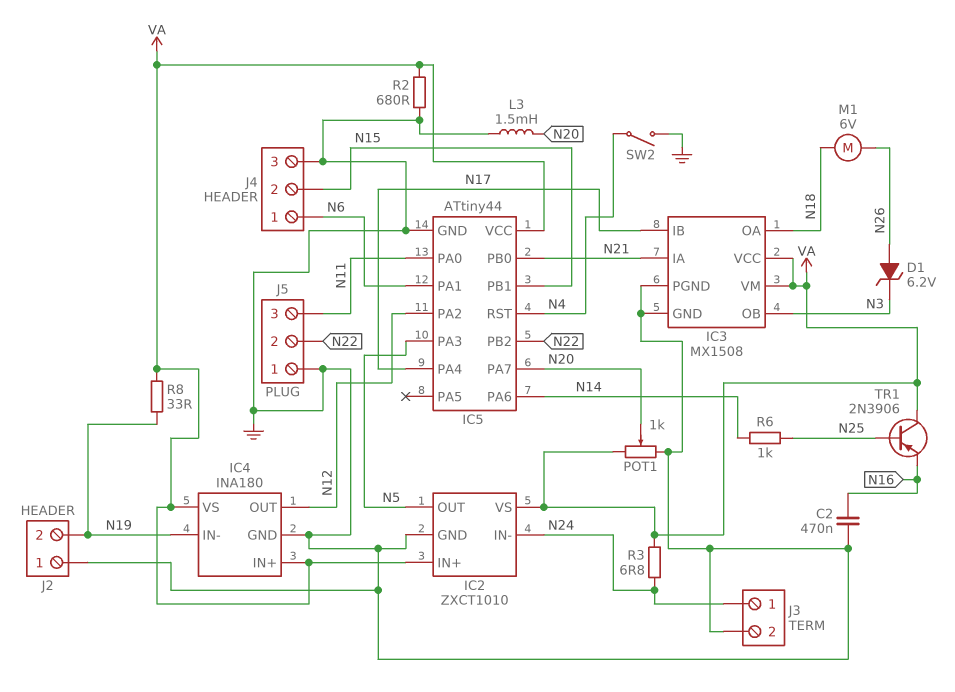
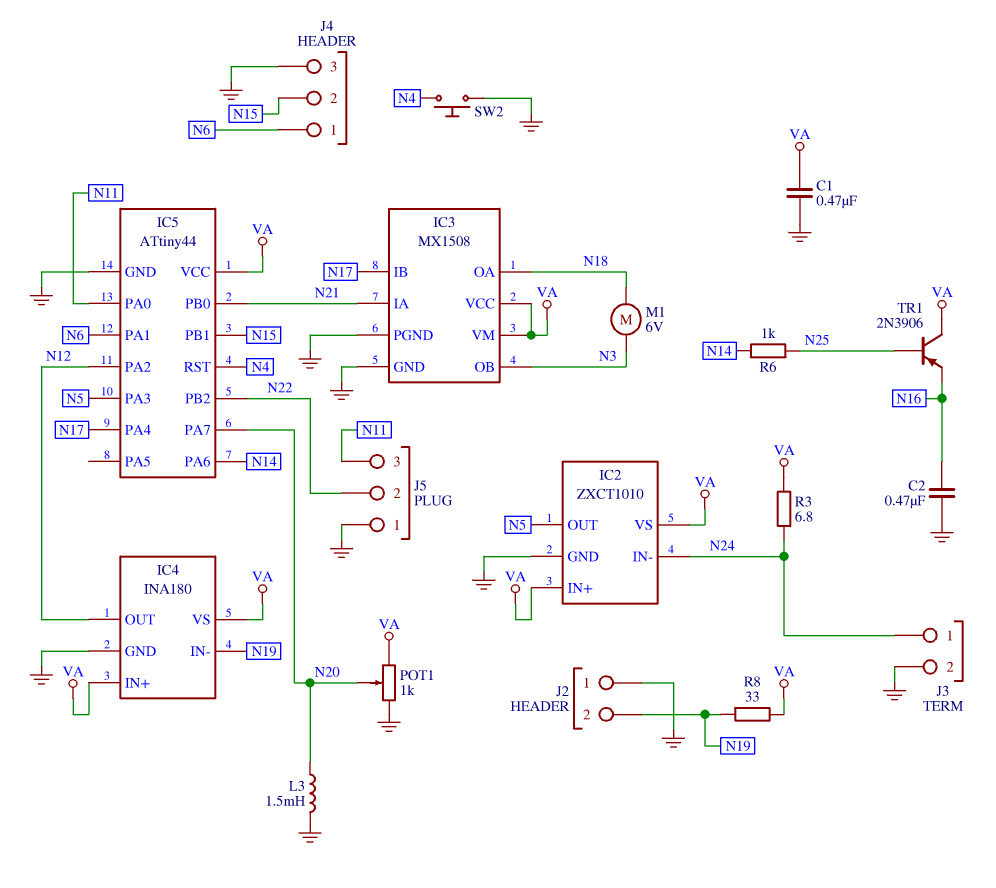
C1: none -> 470nF (GND, VA)
D1: zener 6.2V (A N26, K N3) -> none
M1: motor 6V (N18, N26) -> motor 6V (N3, N18)
R2: 680 (GND, VA) -> none
SW2: switch (GND, N4) -> button (GND, N4)

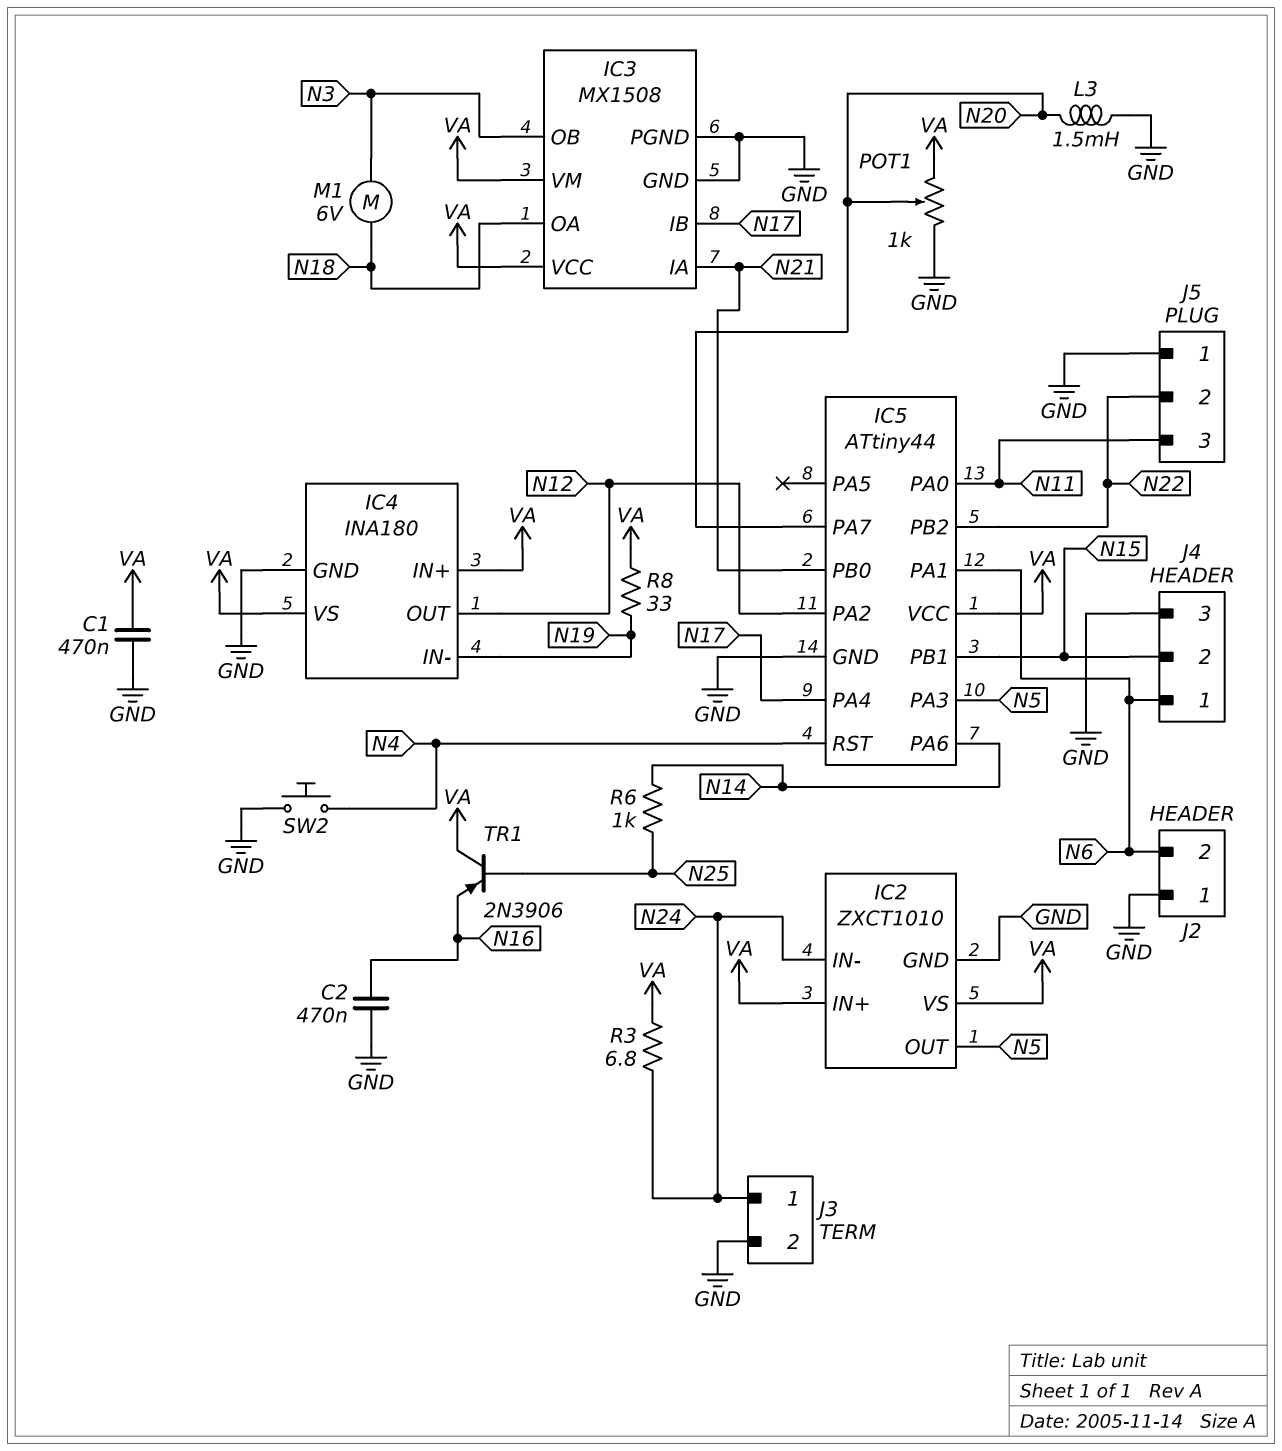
J2 pin 2: N19 -> N6

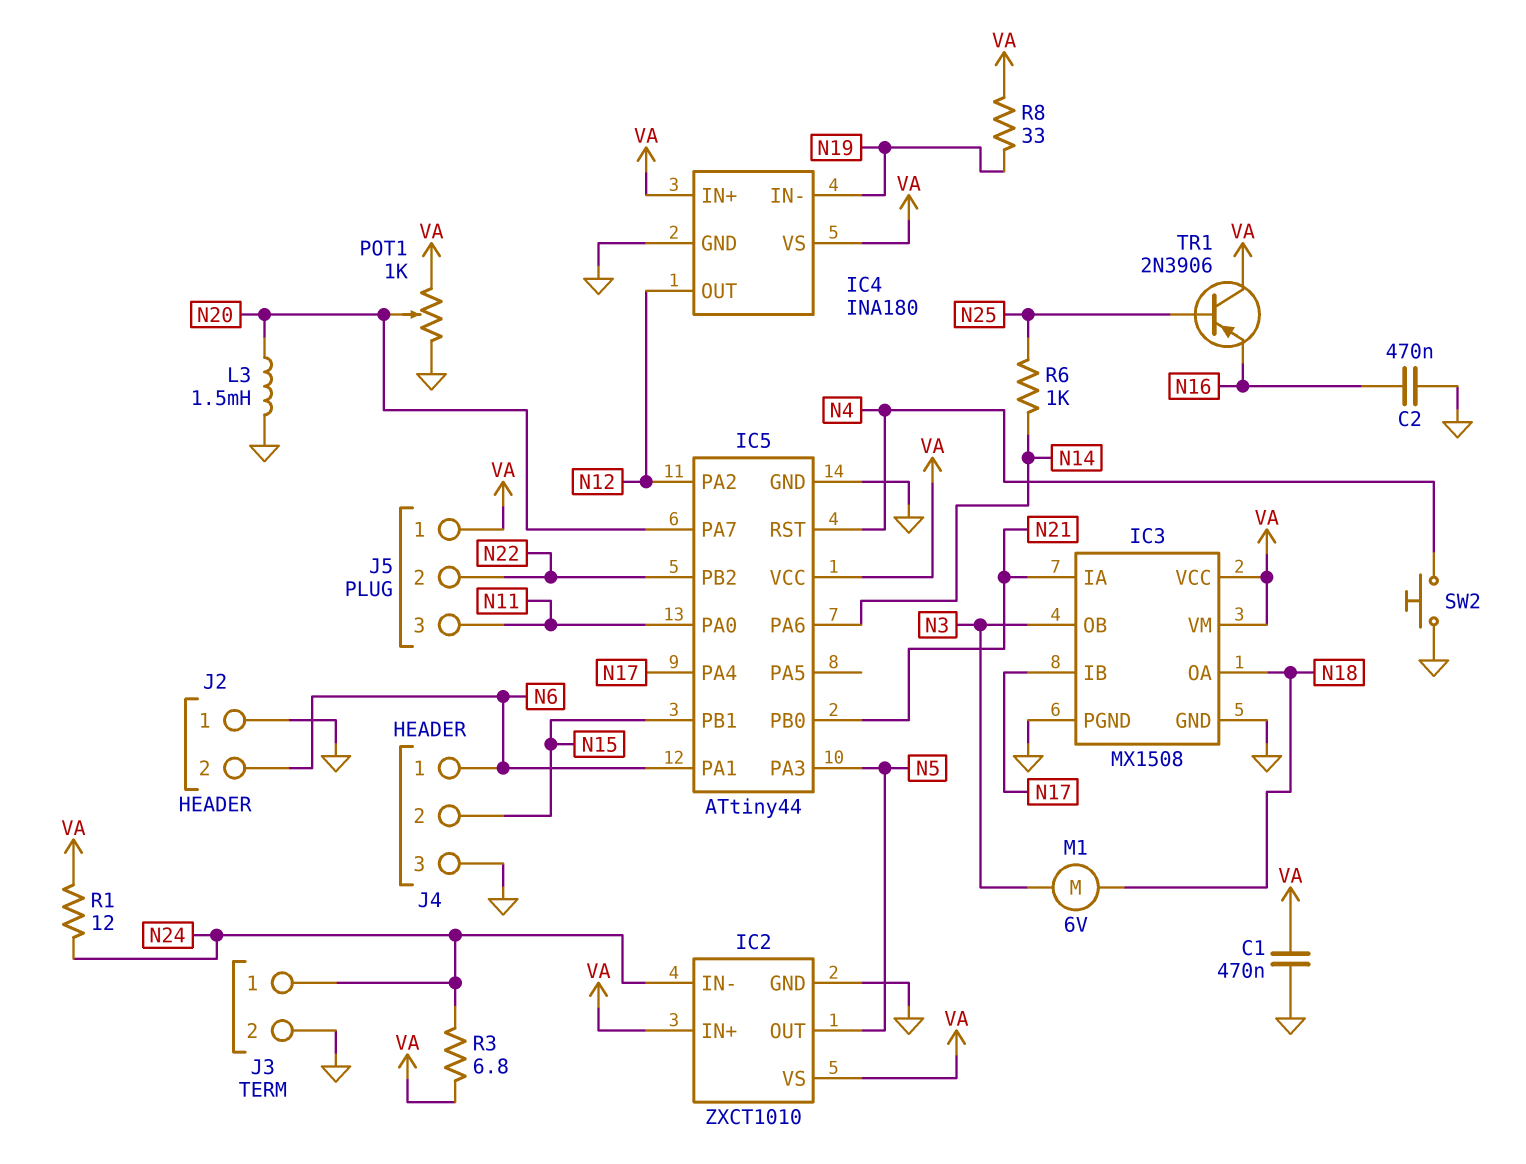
J5 pin 1: GND -> VA
R1: none -> 12 (N24, VA)

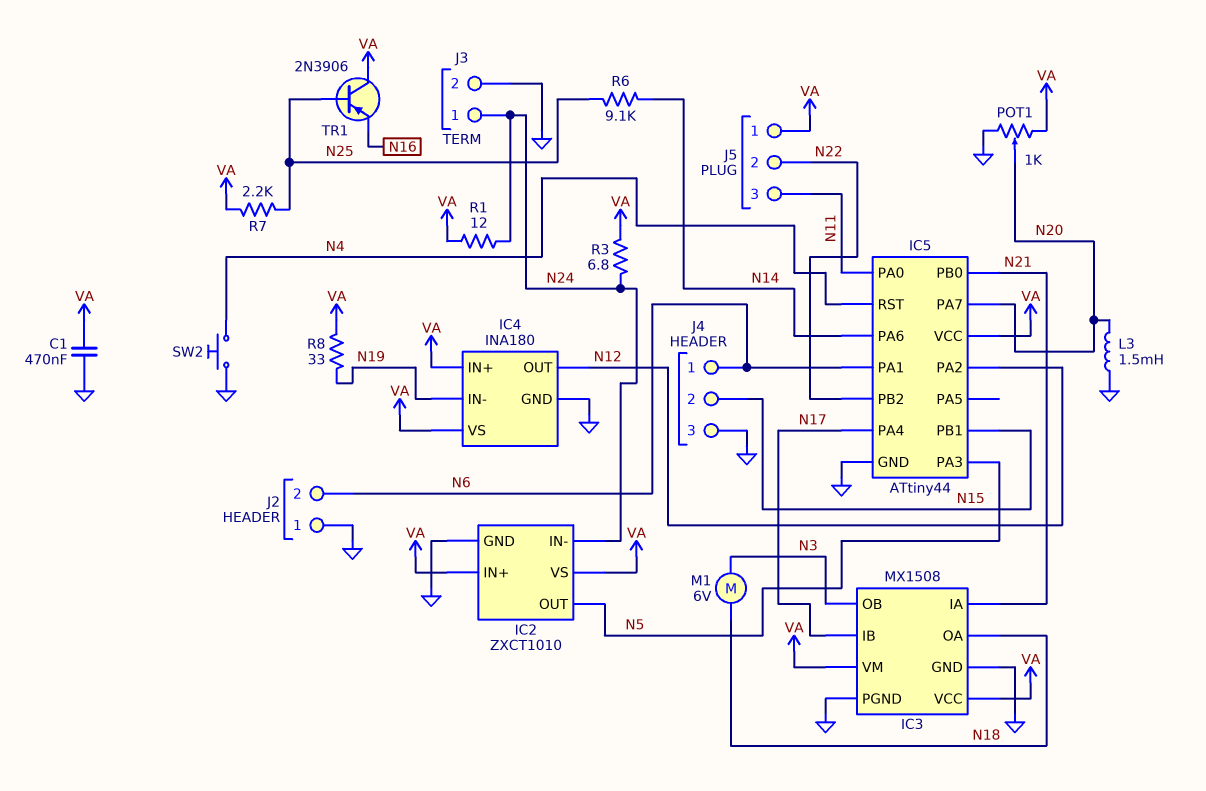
C2: 470nF (GND, N16) -> none
R6: 1k (N14, N25) -> 9.1k (N14, N25)
R7: none -> 2.2k (N25, VA)

